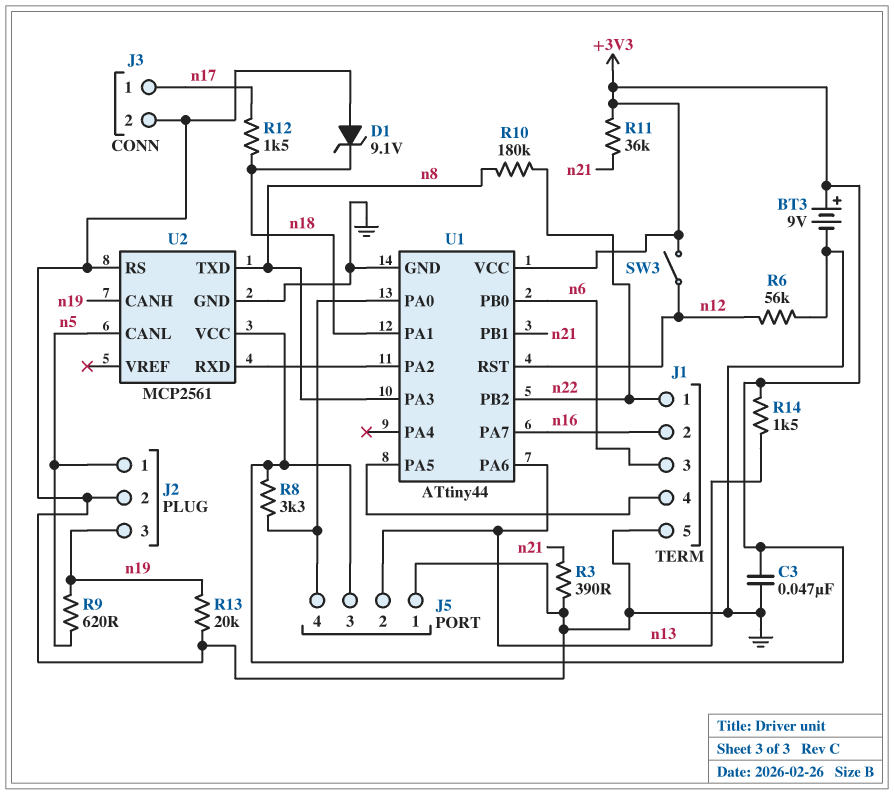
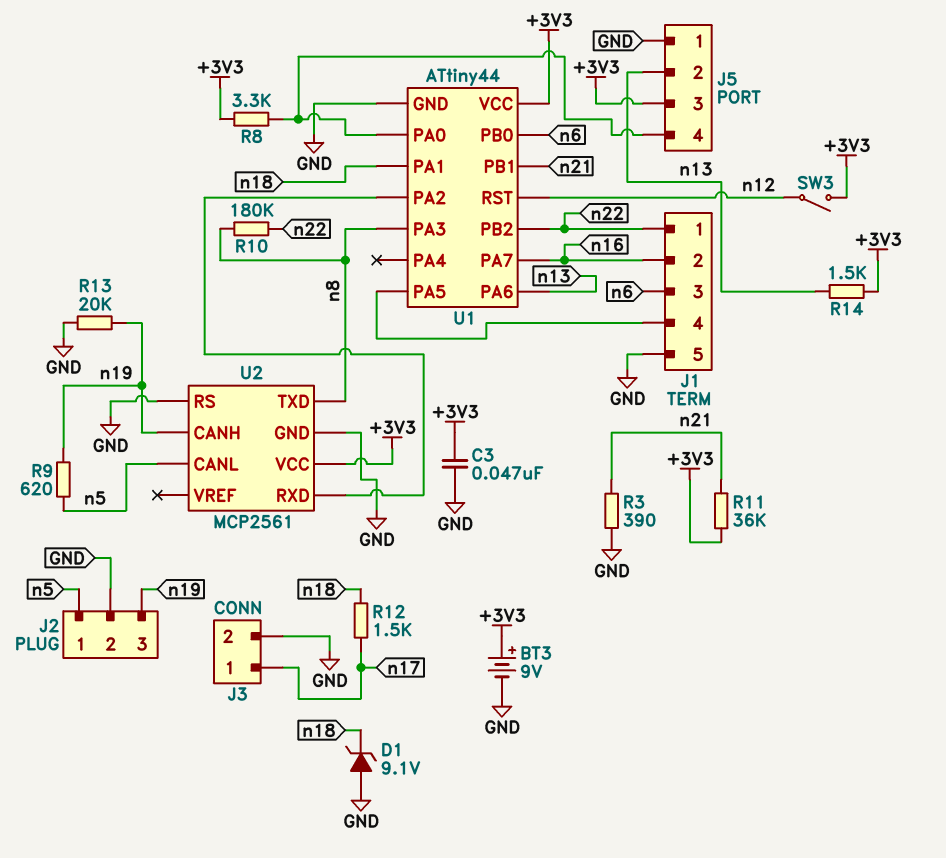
R6: 56k (GND, n12) -> none

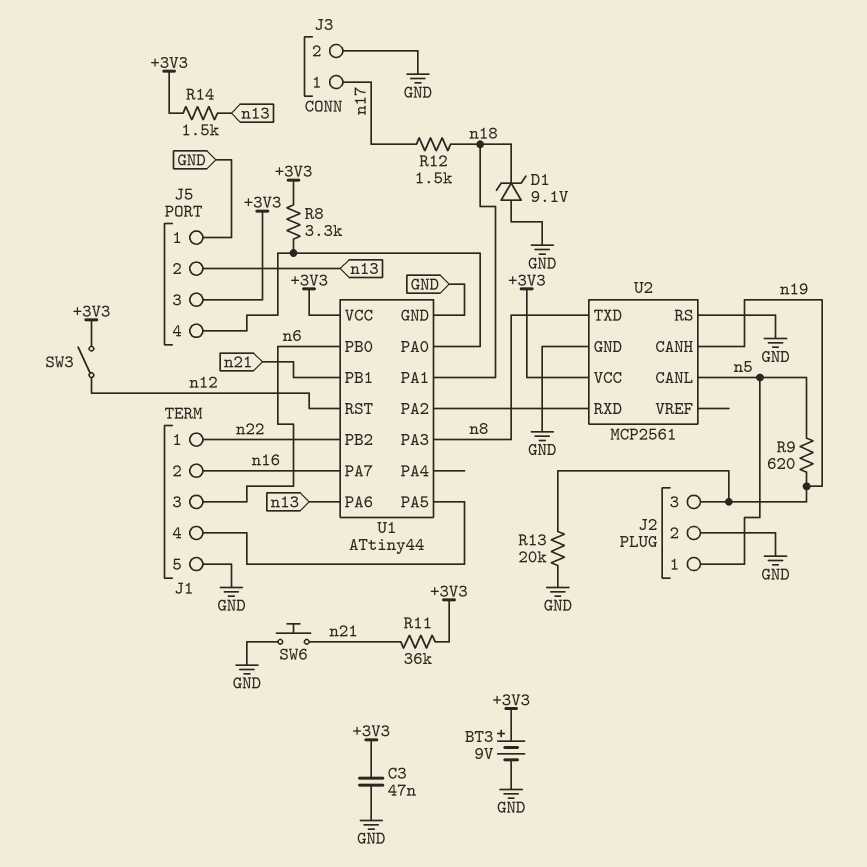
R3: 390 (GND, n21) -> none
R10: 180k (n8, n22) -> none
SW6: none -> button (GND, n21)

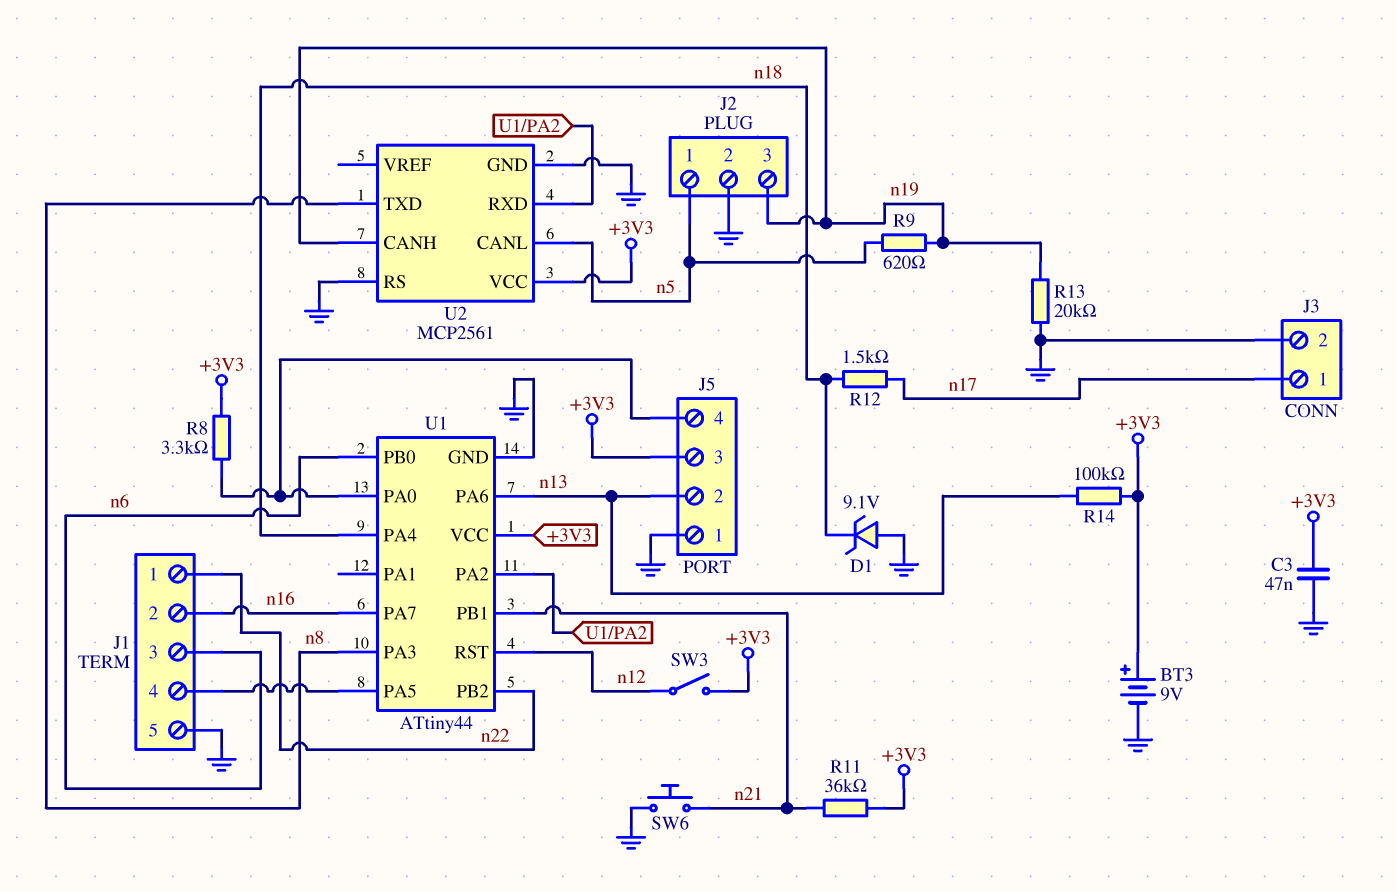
R14: 1.5k (+3V3, n13) -> 100k (+3V3, n13)
U1 pin PA1: n18 -> none
U1 pin PA4: none -> n18

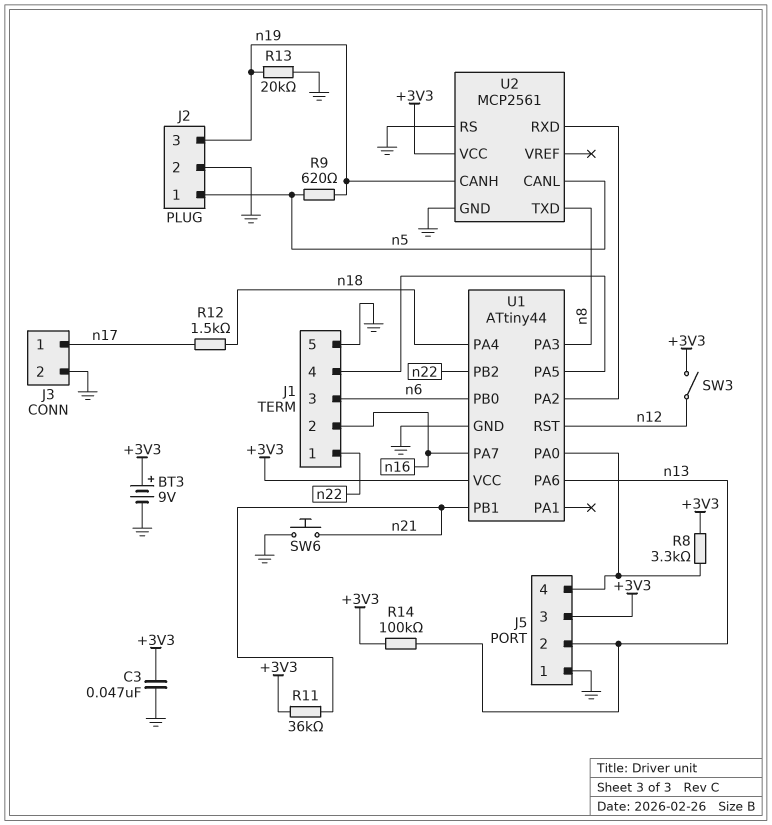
D1: zener 9.1V (A GND, K n18) -> none

